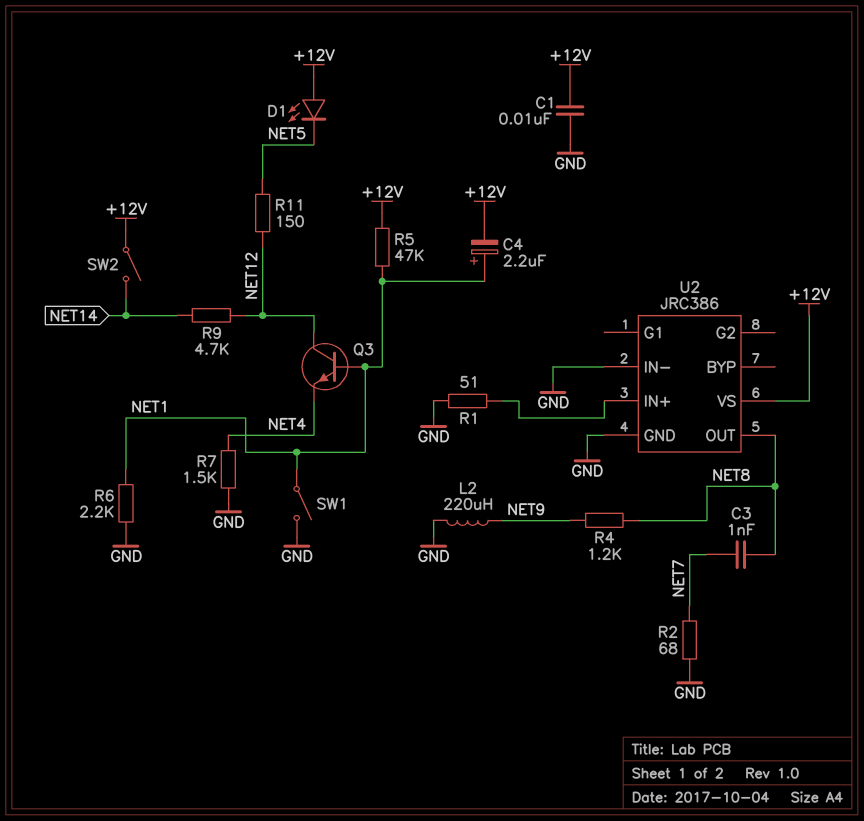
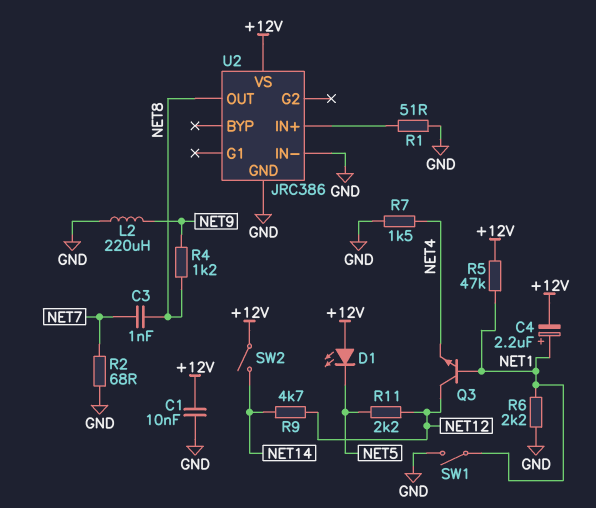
R11: 150 (NET5, NET12) -> 2.2k (NET5, NET12)

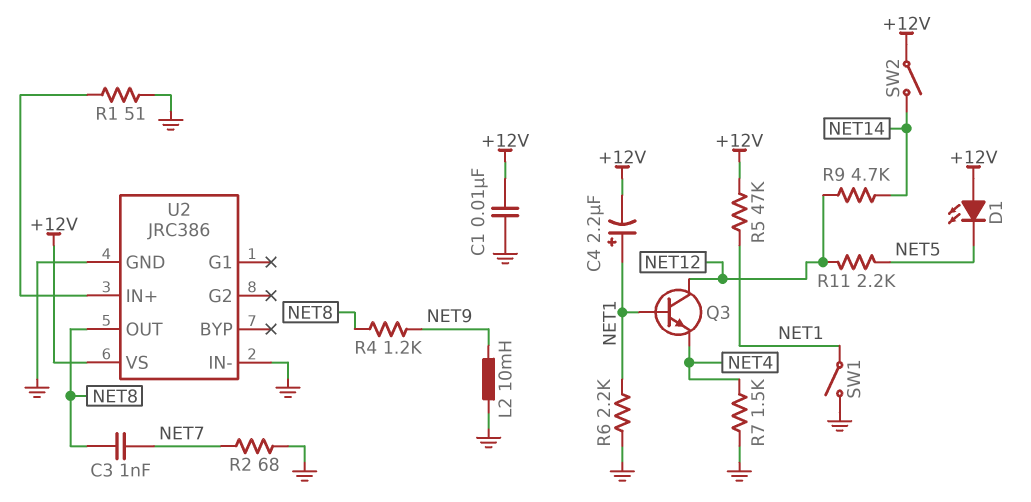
L2: 220uH (GND, NET9) -> 10mH (GND, NET9)

